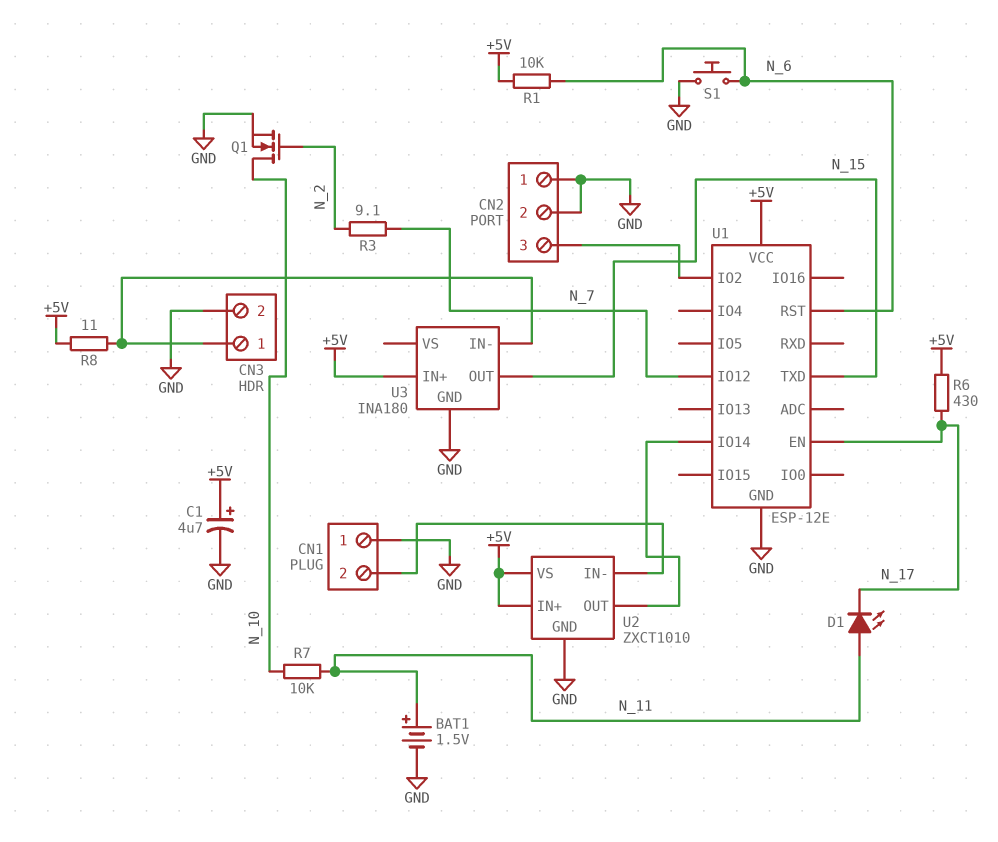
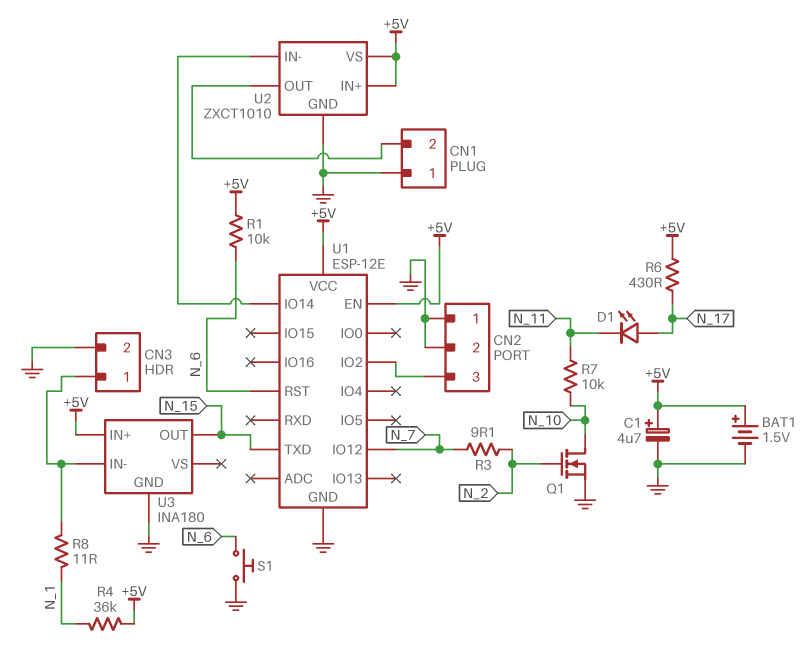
BAT1: 1.5V (plus N_11, minus GND) -> 1.5V (plus +5V, minus GND)
D1: LED (A N_11, K N_17) -> LED (A N_17, K N_11)
R4: none -> 36k (+5V, N_1)
R8: 11 (+5V, CN3/1) -> 11 (CN3/1, N_1)
U1 pin EN: N_17 -> +5V
U2 pin IN-: CN1/2 -> U1/IO14
U2 pin OUT: U1/IO14 -> CN1/2

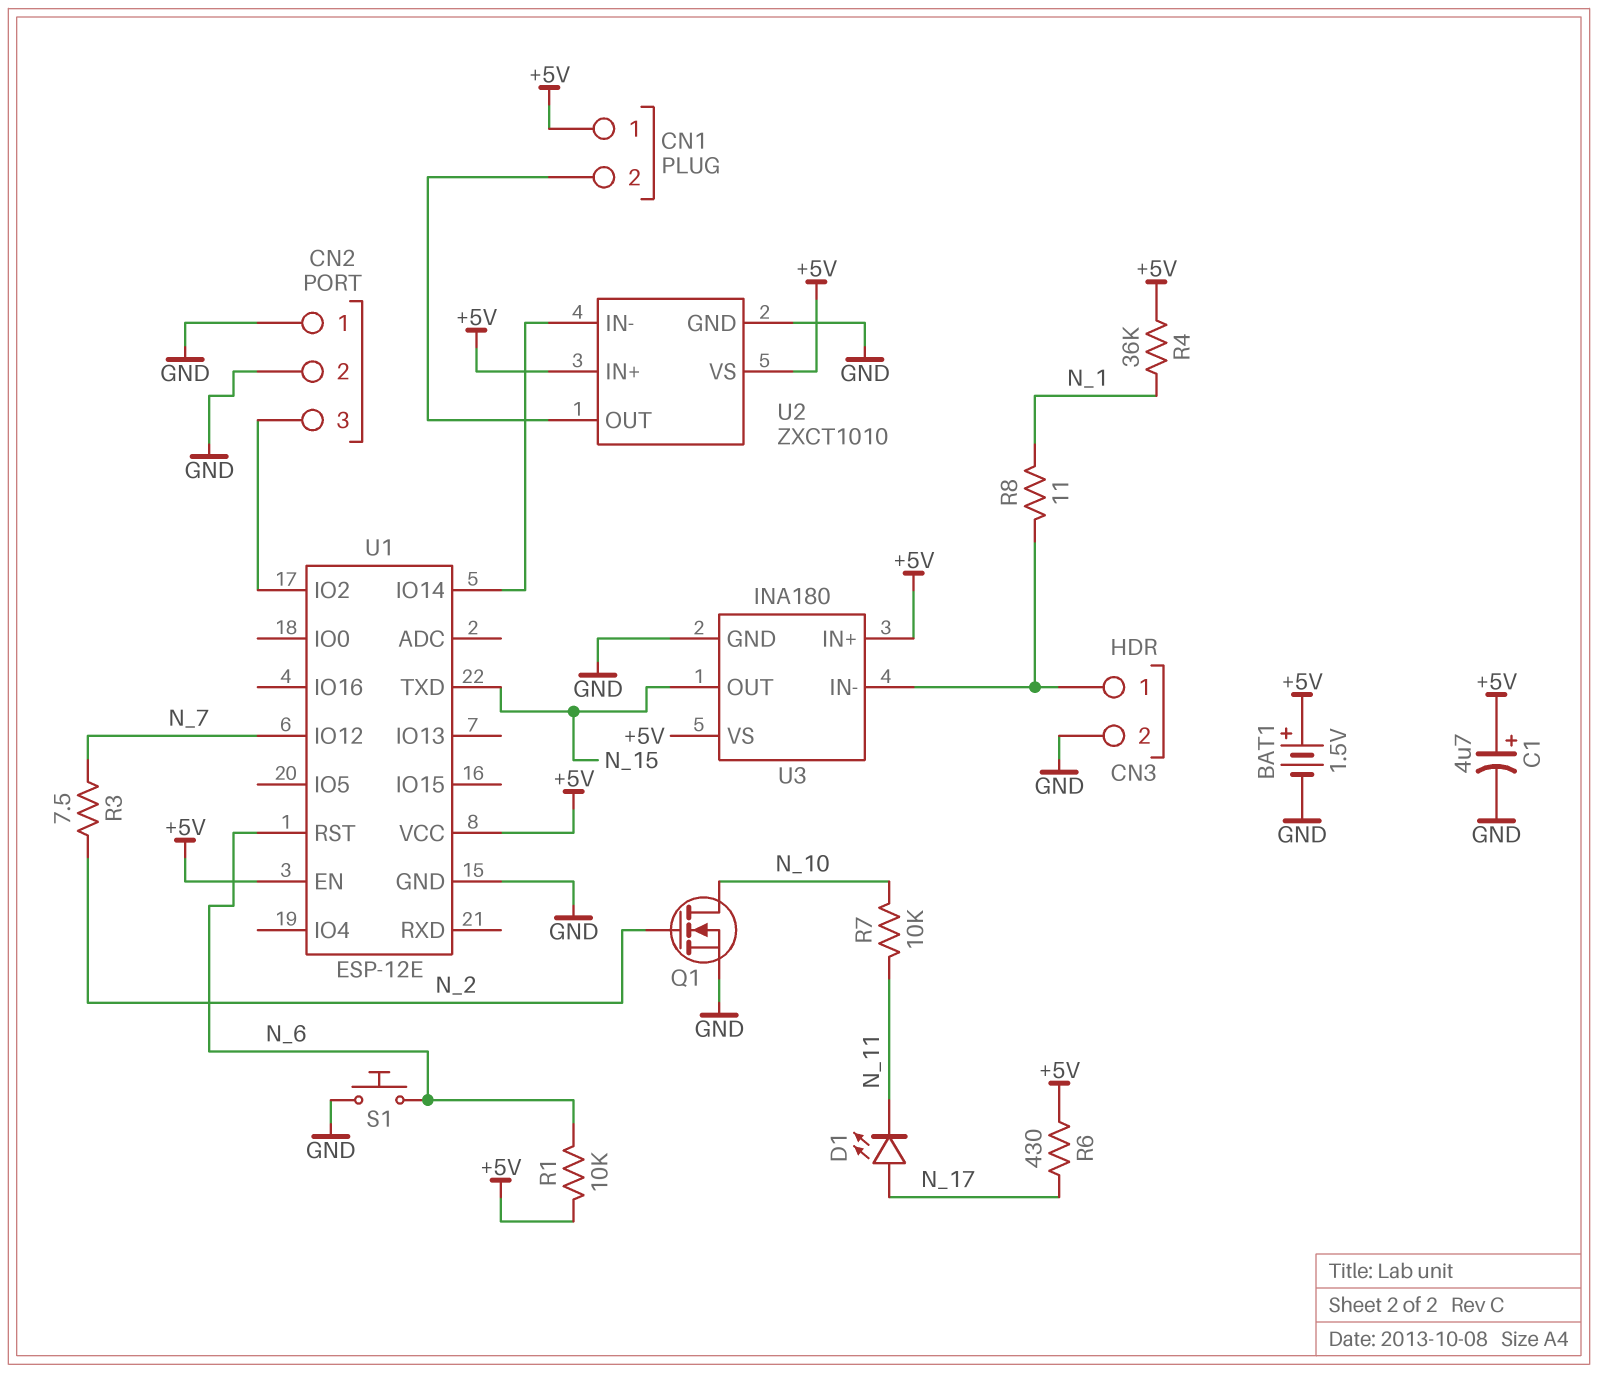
CN1 pin 1: GND -> +5V
R3: 9.1 (N_2, N_7) -> 7.5 (N_2, N_7)
U3 pin VS: none -> +5V

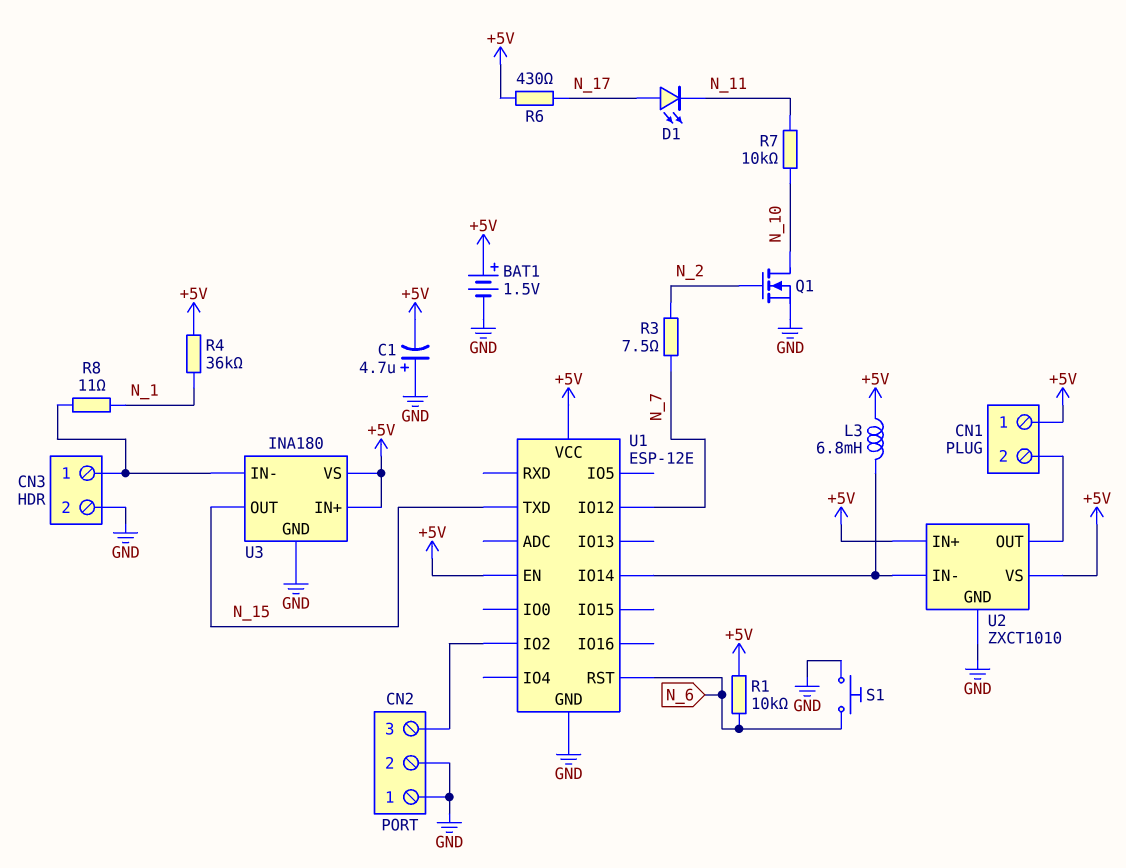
C1: 4.7uF (plus +5V, minus GND) -> 4.7uF (plus GND, minus +5V)
L3: none -> 6.8mH (+5V, U1/IO14)

